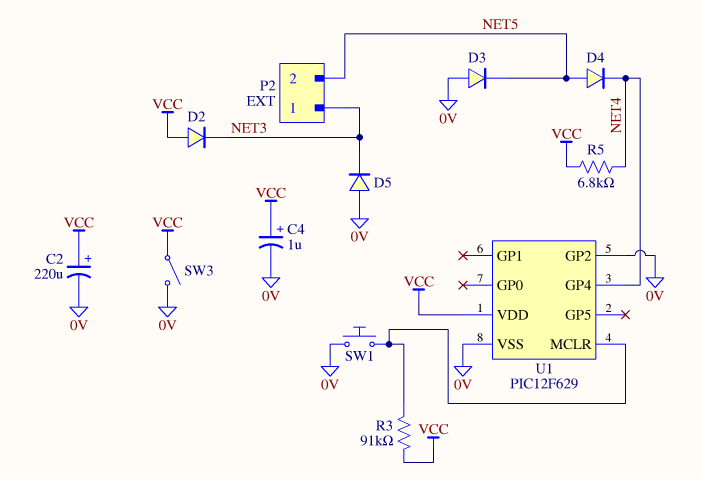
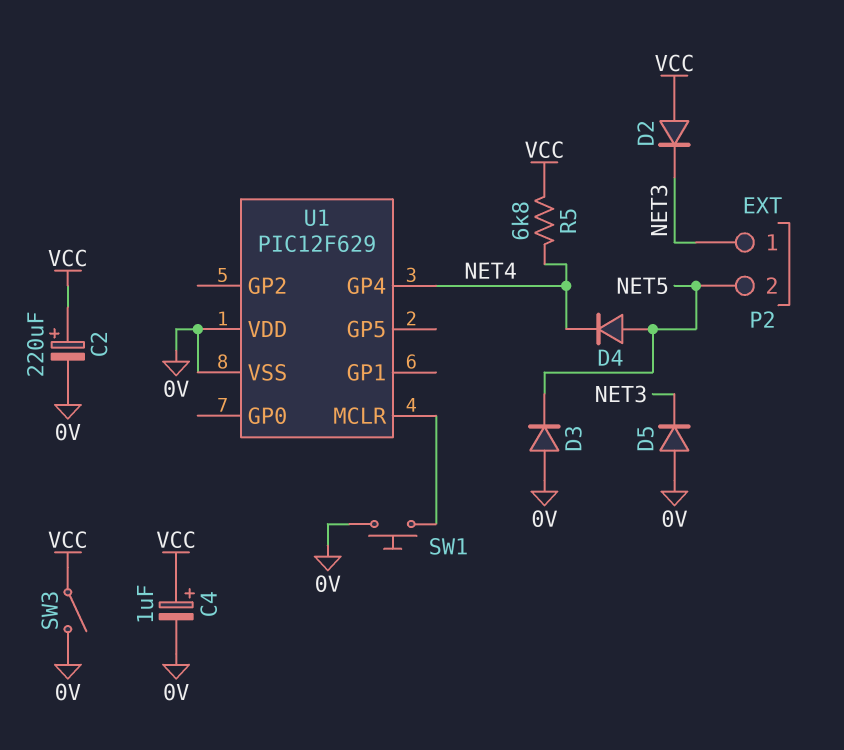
R3: 91k (U1/MCLR, VCC) -> none
U1 pin GP2: 0V -> none
U1 pin VDD: VCC -> 0V

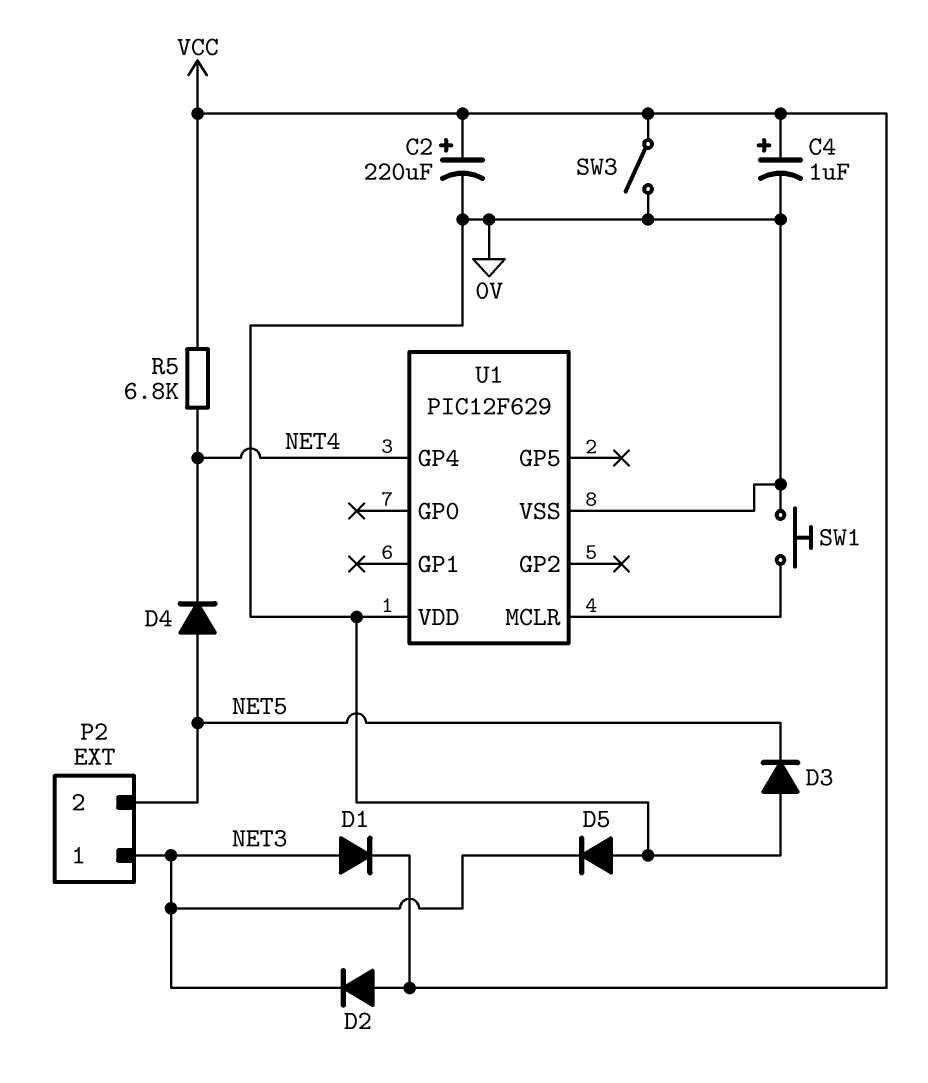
D1: none -> diode (A NET3, K VCC)

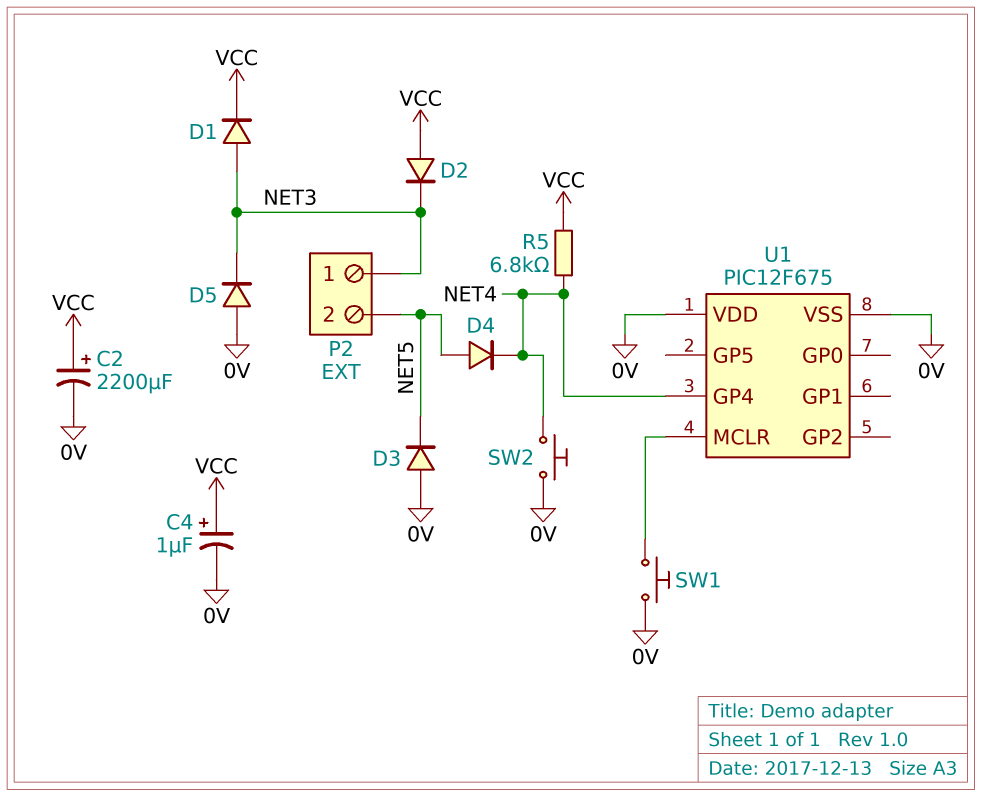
C2: 220uF (plus VCC, minus 0V) -> 2200uF (plus VCC, minus 0V)
SW2: none -> button (0V, NET4)
SW3: switch (0V, VCC) -> none
U1: PIC12F629 -> PIC12F675

